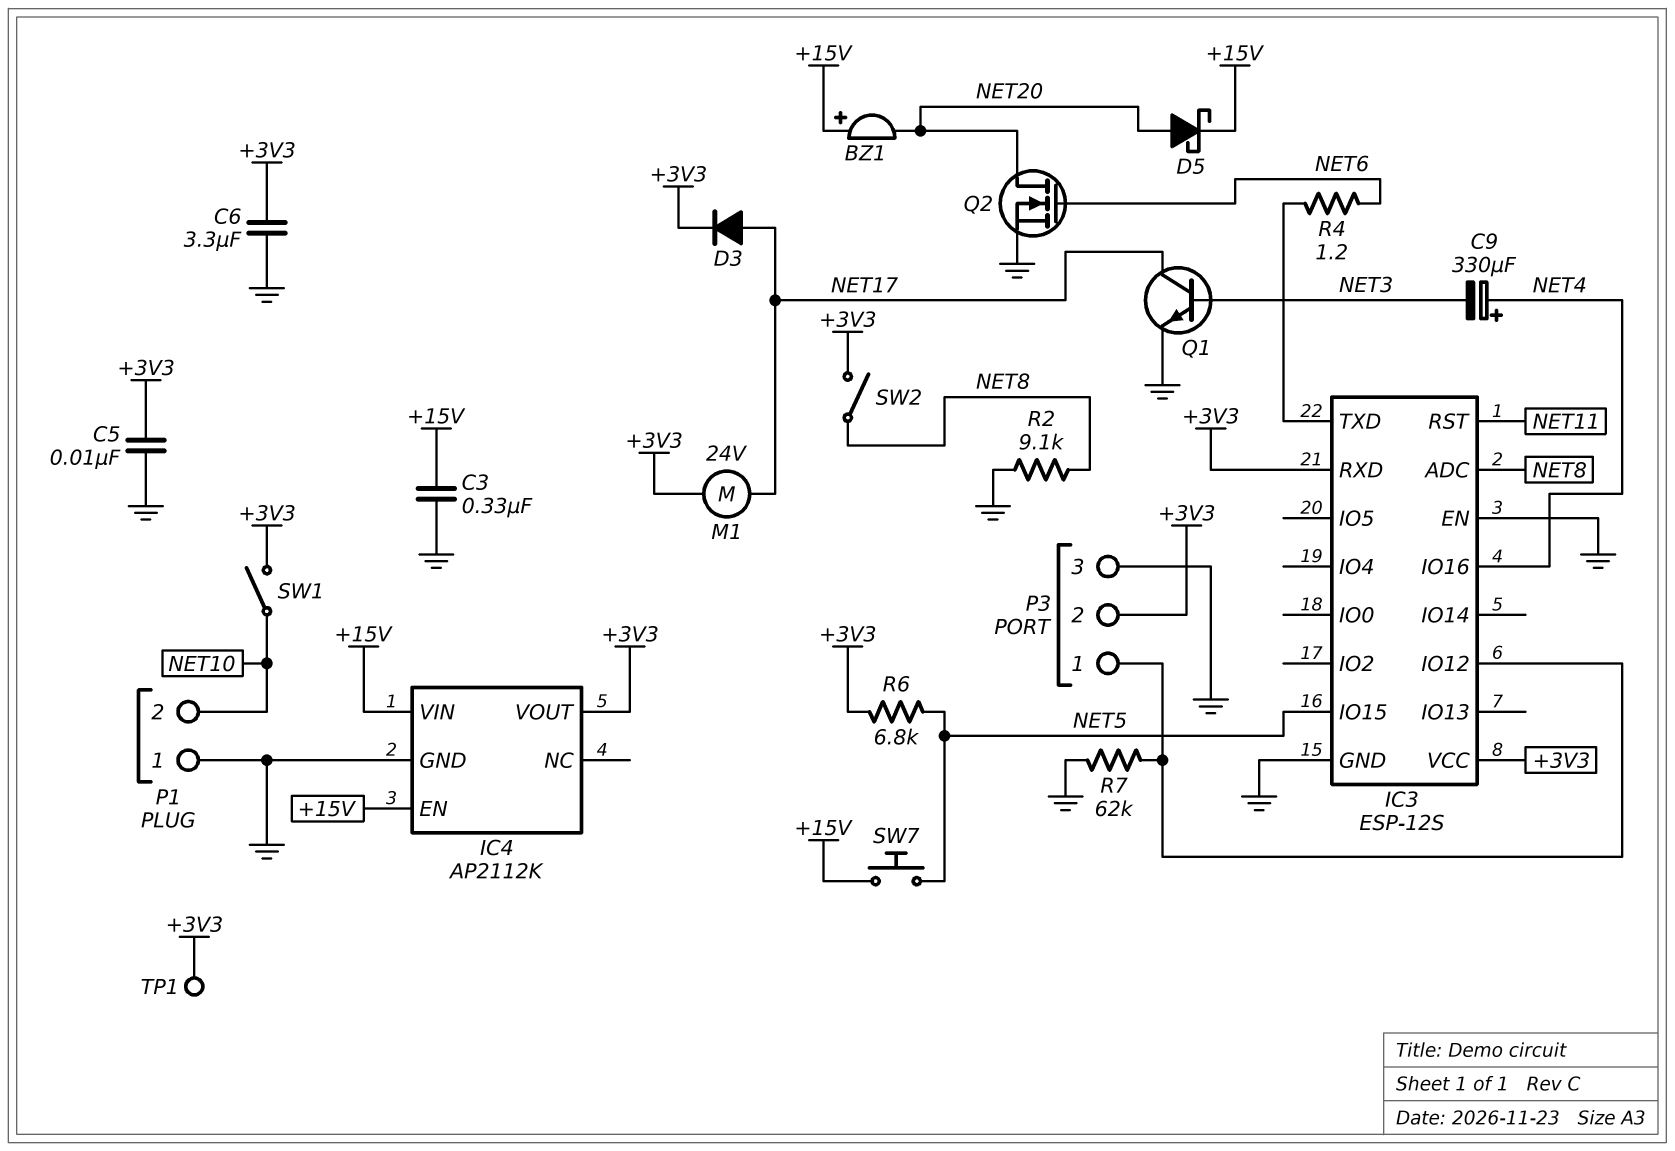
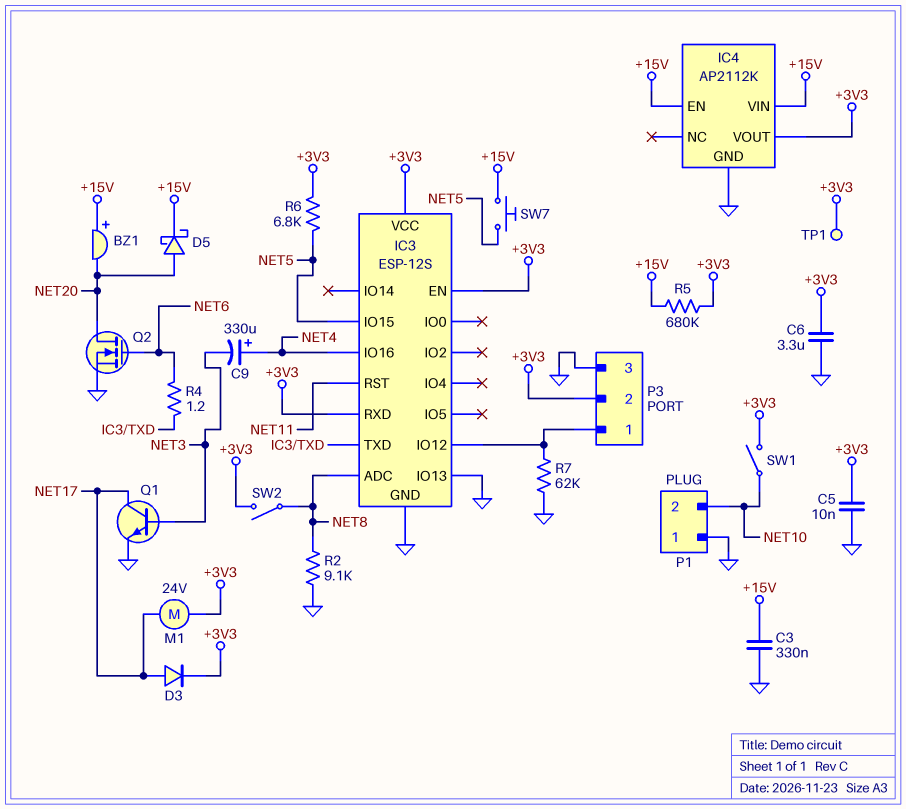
IC3 pin EN: GND -> +3V3
IC3 pin IO13: none -> GND
R5: none -> 680k (+3V3, +15V)

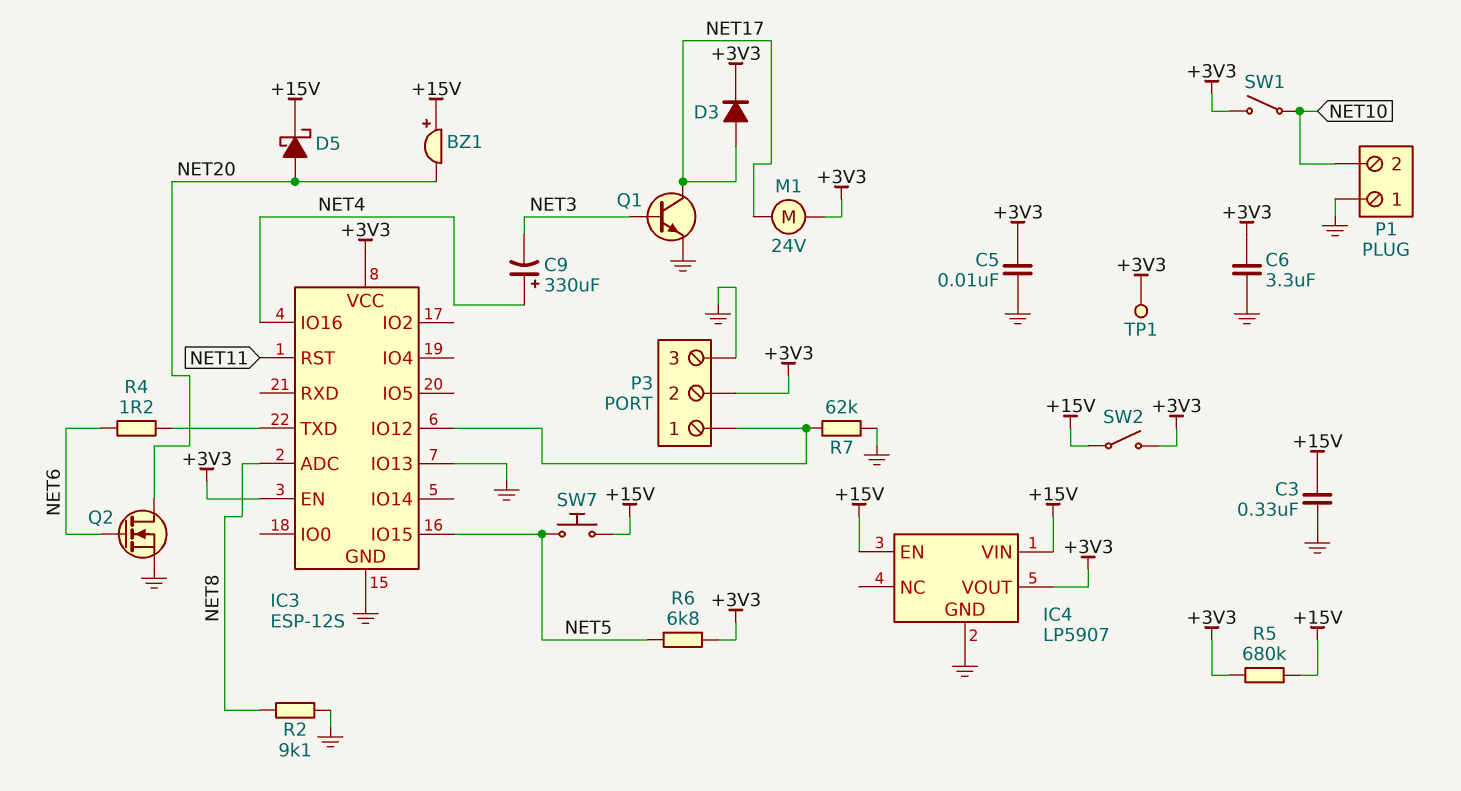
IC3 pin RXD: +3V3 -> none
IC4: AP2112K -> LP5907
SW2: switch (+3V3, NET8) -> switch (+3V3, +15V)

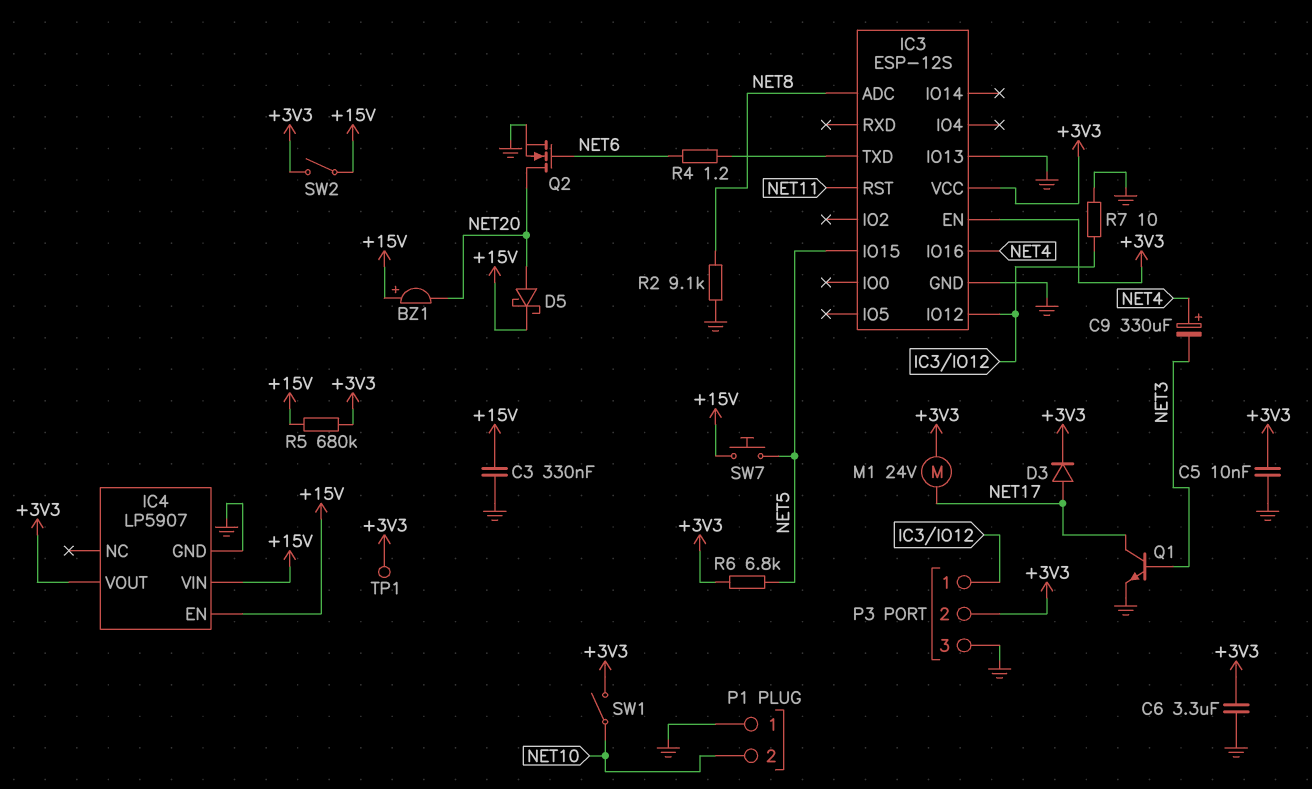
R7: 62k (GND, IC3/IO12) -> 10 (GND, IC3/IO12)

